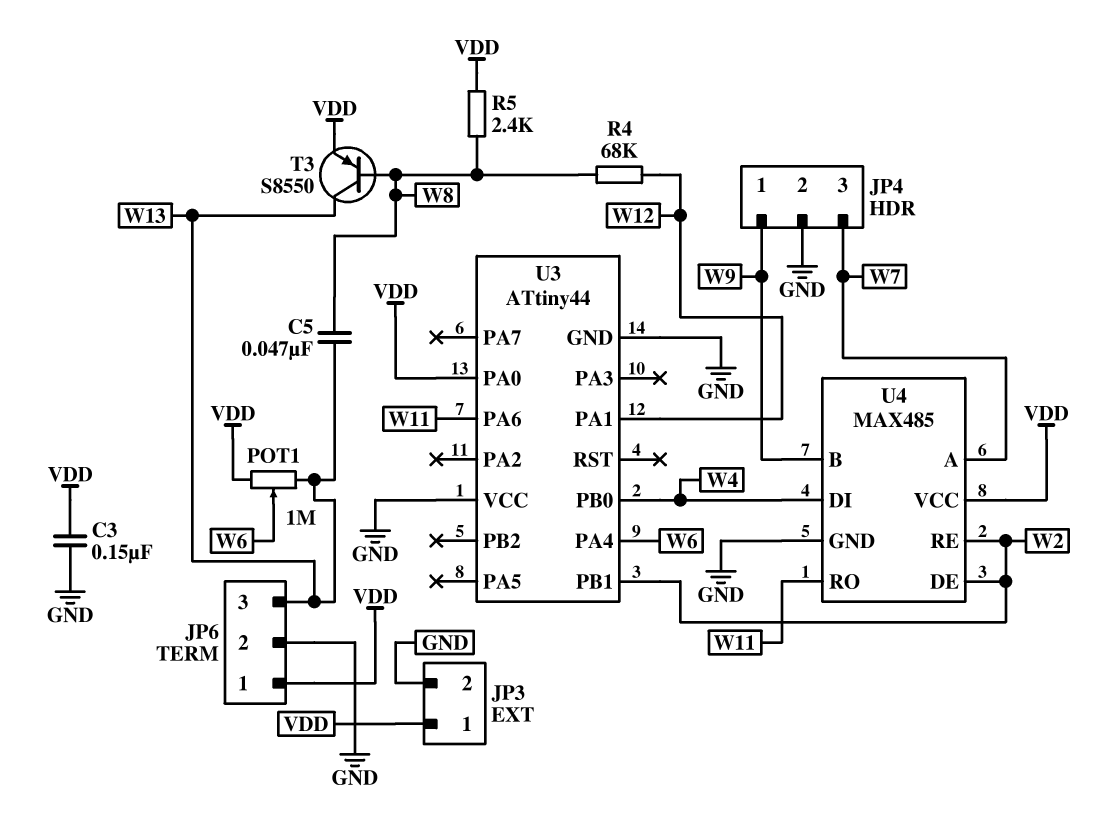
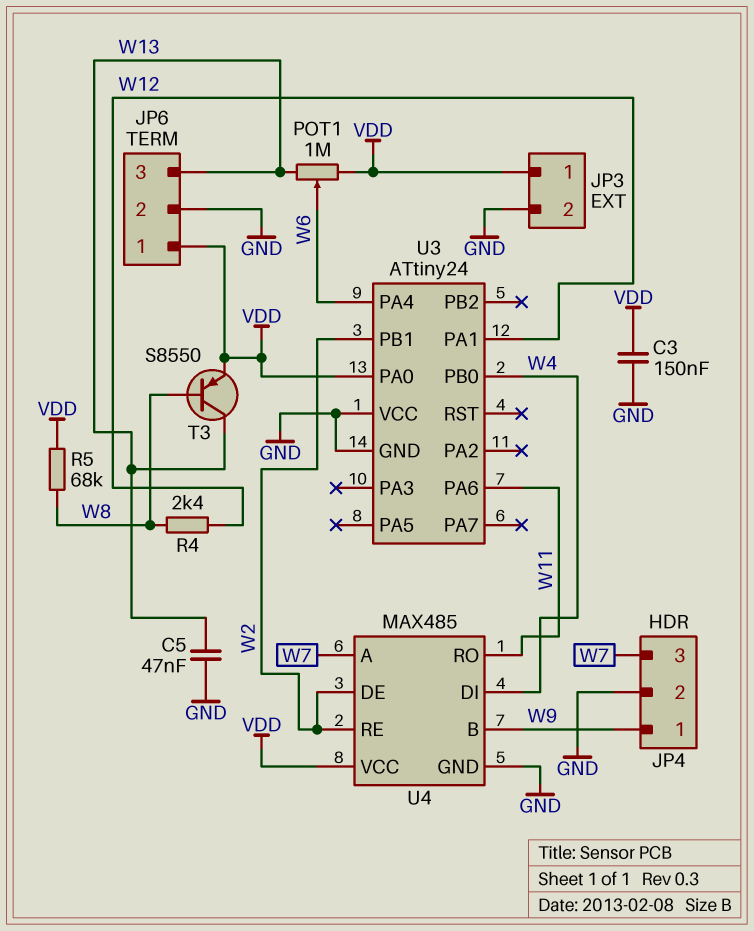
C5: 47nF (W8, W13) -> 47nF (GND, W13)
R4: 68k (W8, W12) -> 2.4k (W8, W12)
R5: 2.4k (VDD, W8) -> 68k (VDD, W8)
U3: ATtiny44 -> ATtiny24

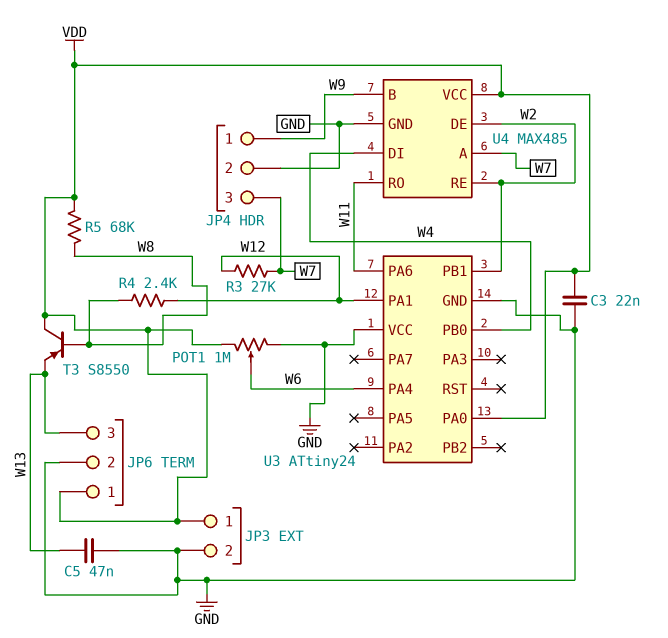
C3: 150nF (GND, VDD) -> 22nF (GND, VDD)
POT1: 1M (VDD, W13, wiper W6) -> 1M (GND, VDD, wiper W6)
R3: none -> 27k (W7, W12)
T3: PNP S8550 (B W8, C W13, E VDD) -> PNP S8550 (B W8, C VDD, E W13)

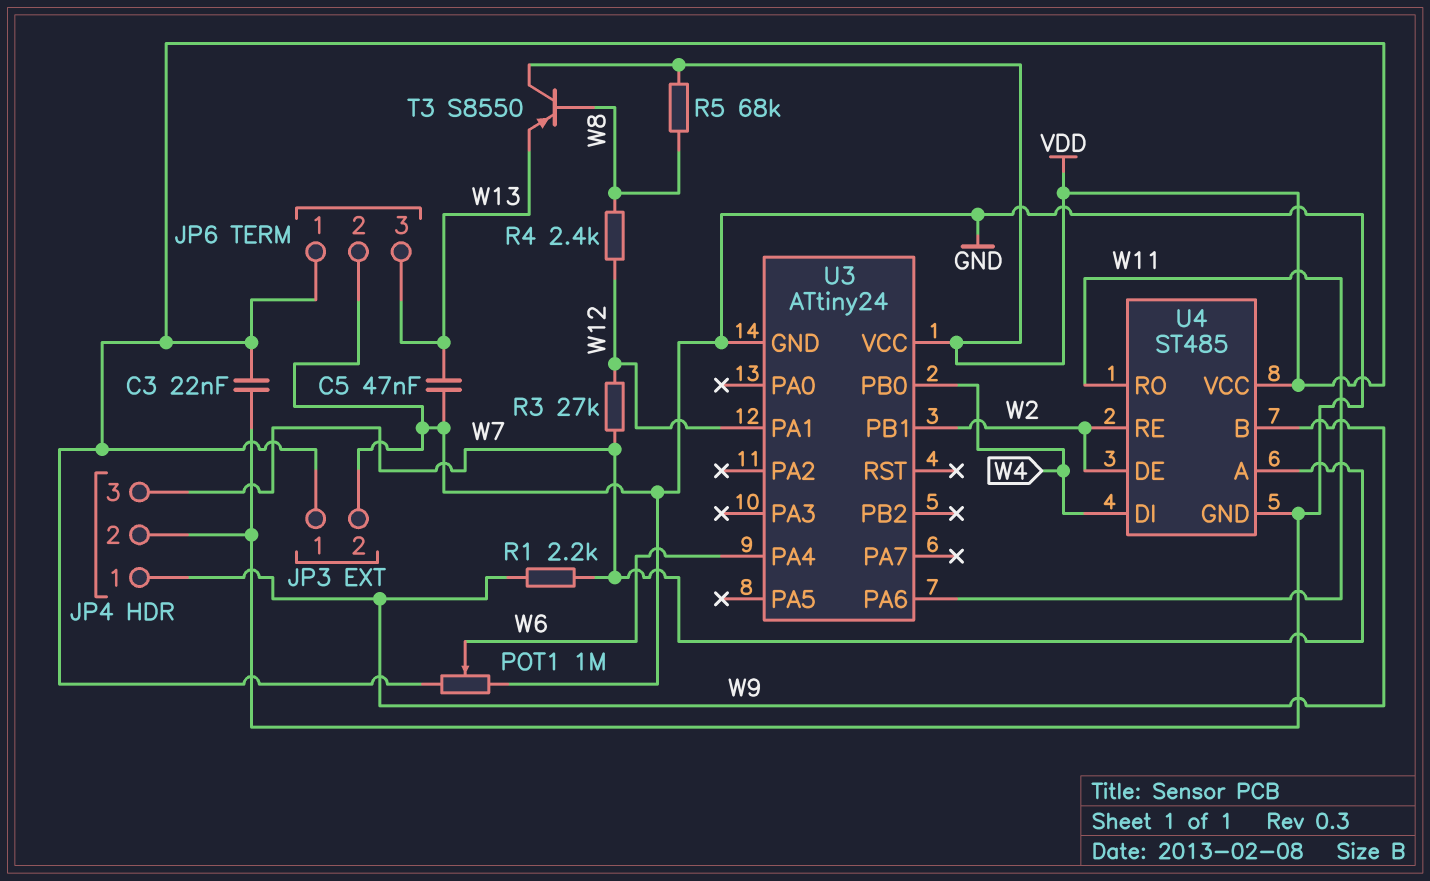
R1: none -> 2.2k (W7, W9)
U3 pin PA0: VDD -> none
U3 pin VCC: GND -> VDD
U4: MAX485 -> ST485

